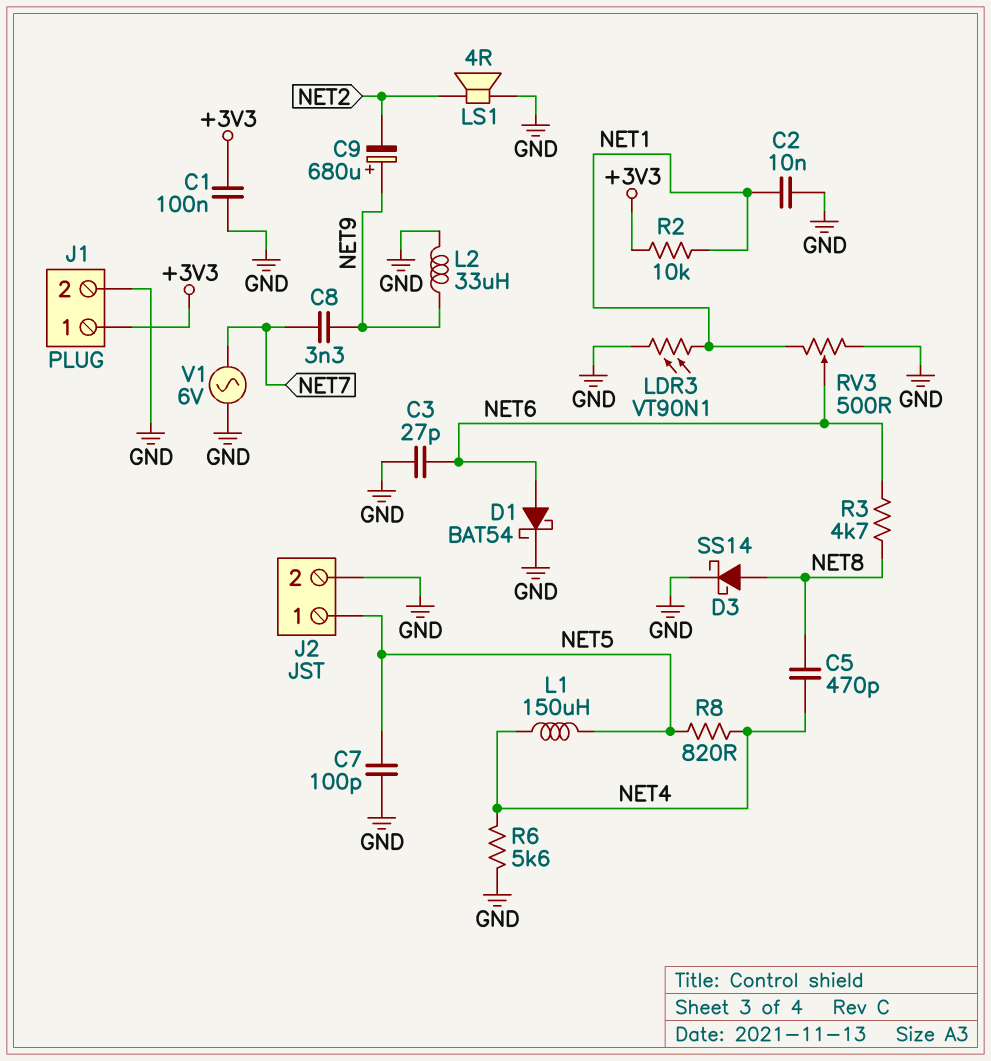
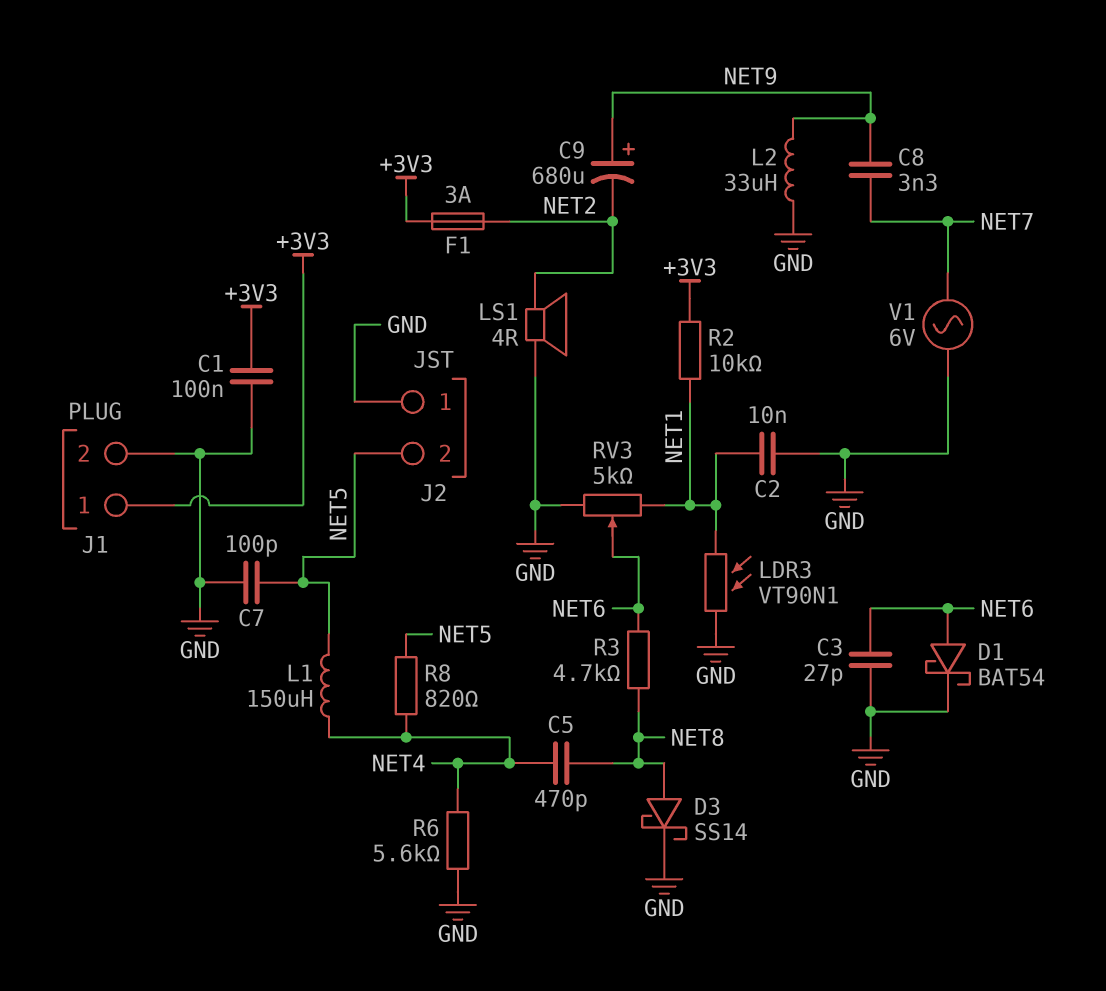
F1: none -> 3A (+3V3, NET2)
J2 pin 1: NET5 -> GND
J2 pin 2: GND -> NET5
RV3: 500 (GND, NET1, wiper NET6) -> 5k (GND, NET1, wiper NET6)

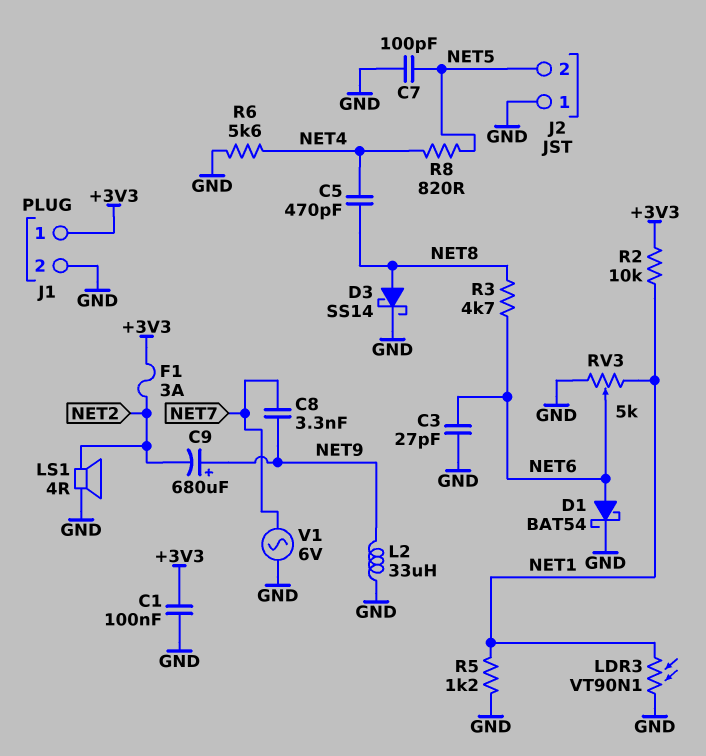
C2: 10nF (GND, NET1) -> none
L1: 150uH (NET4, NET5) -> none
R5: none -> 1.2k (GND, NET1)

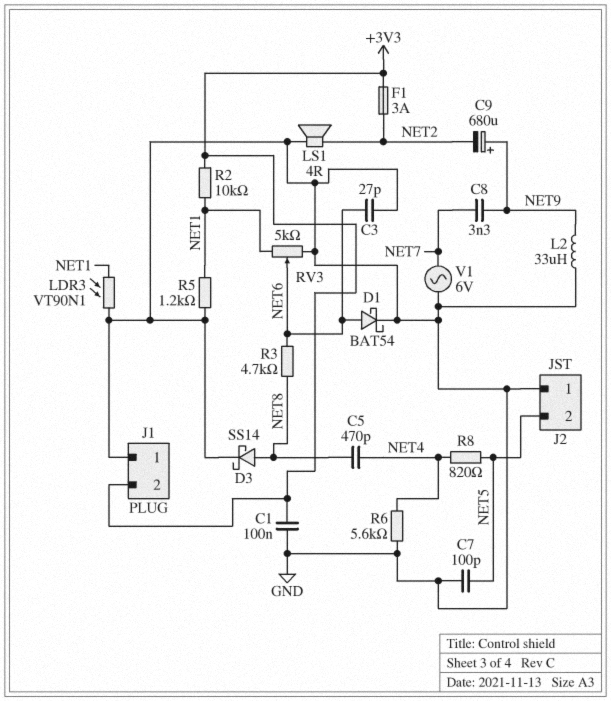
J1 pin 1: +3V3 -> GND
J1 pin 2: GND -> +3V3

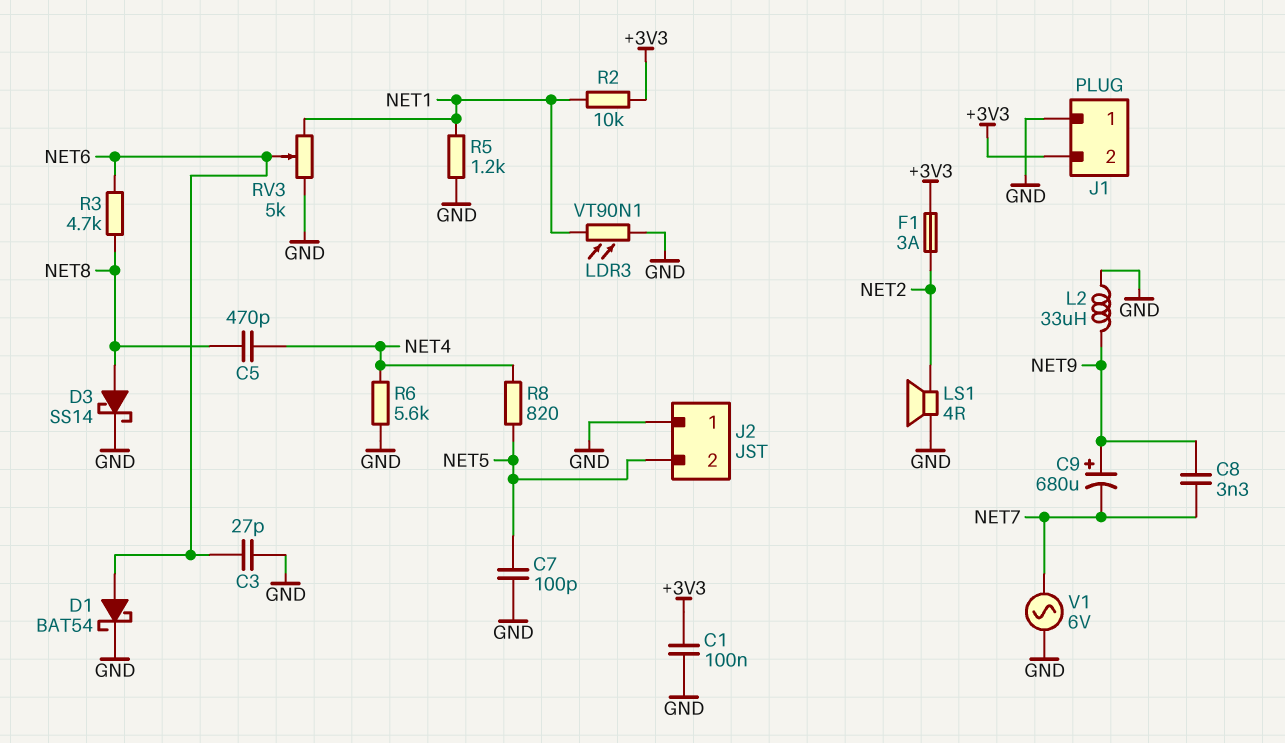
C9: 680uF (plus NET9, minus NET2) -> 680uF (plus NET9, minus NET7)

